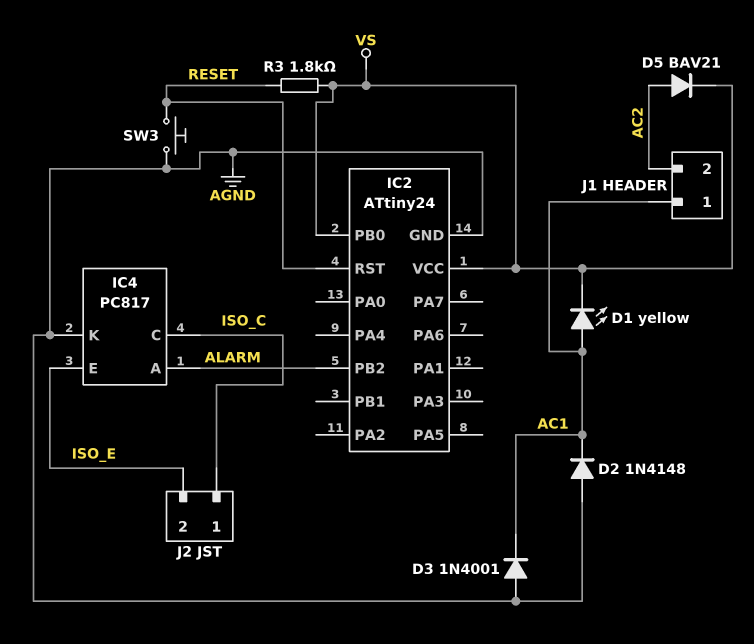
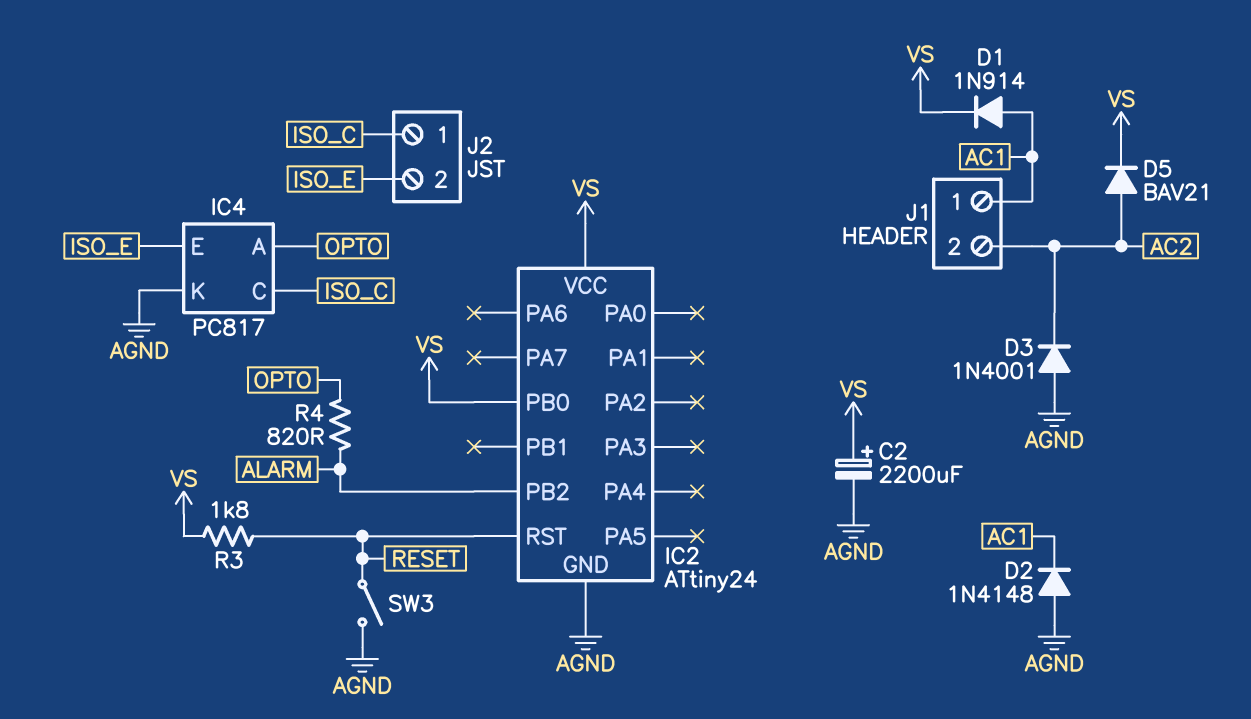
C2: none -> 2200uF (plus VS, minus AGND)
D1: LED yellow (A AC1, K VS) -> diode 1N914 (A AC1, K VS)
D3: diode 1N4001 (A AGND, K AC1) -> diode 1N4001 (A AGND, K AC2)
IC4 pin A: ALARM -> OPTO
R4: none -> 820 (ALARM, OPTO)
SW3: button (AGND, RESET) -> switch (AGND, RESET)

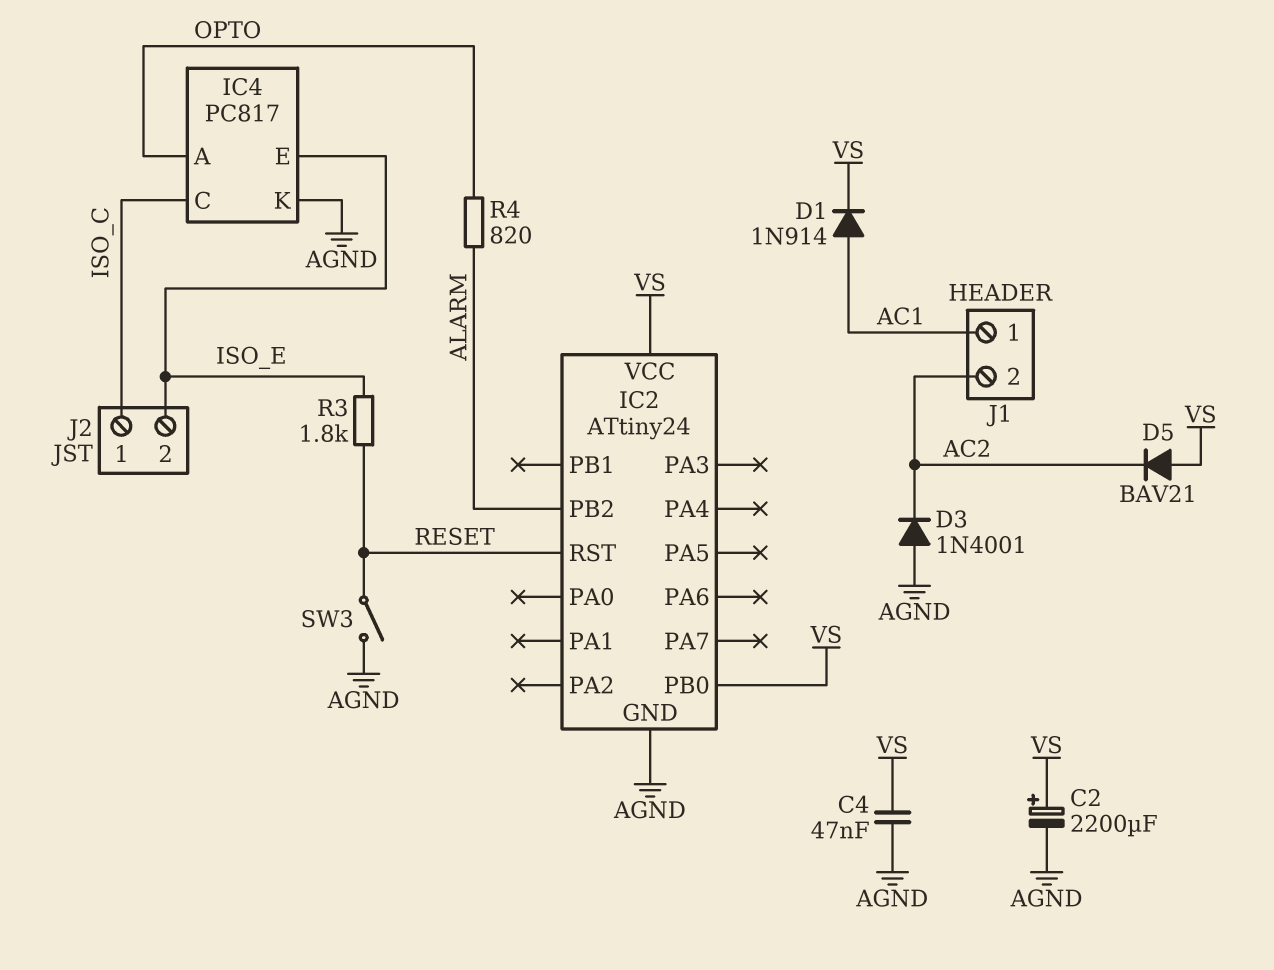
C4: none -> 47nF (AGND, VS)
D2: diode 1N4148 (A AGND, K AC1) -> none
D5: diode BAV21 (A AC2, K VS) -> diode BAV21 (A VS, K AC2)
R3: 1.8k (RESET, VS) -> 1.8k (ISO_E, RESET)

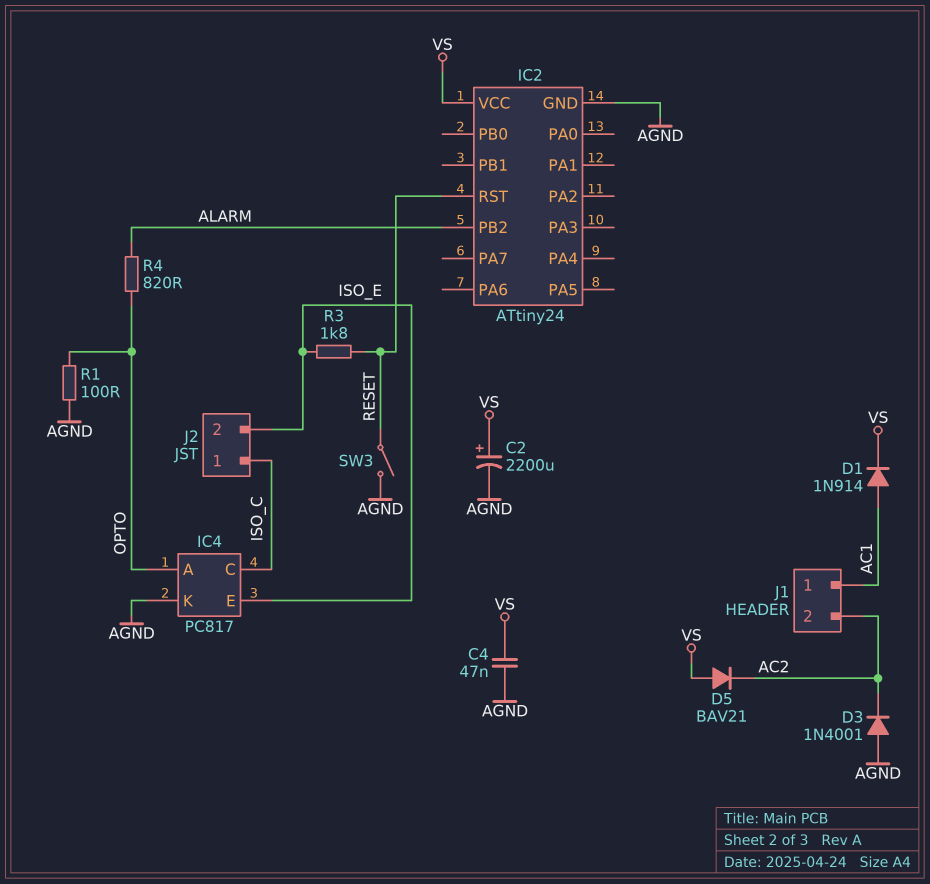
IC2 pin PB0: VS -> none
R1: none -> 100 (AGND, OPTO)

